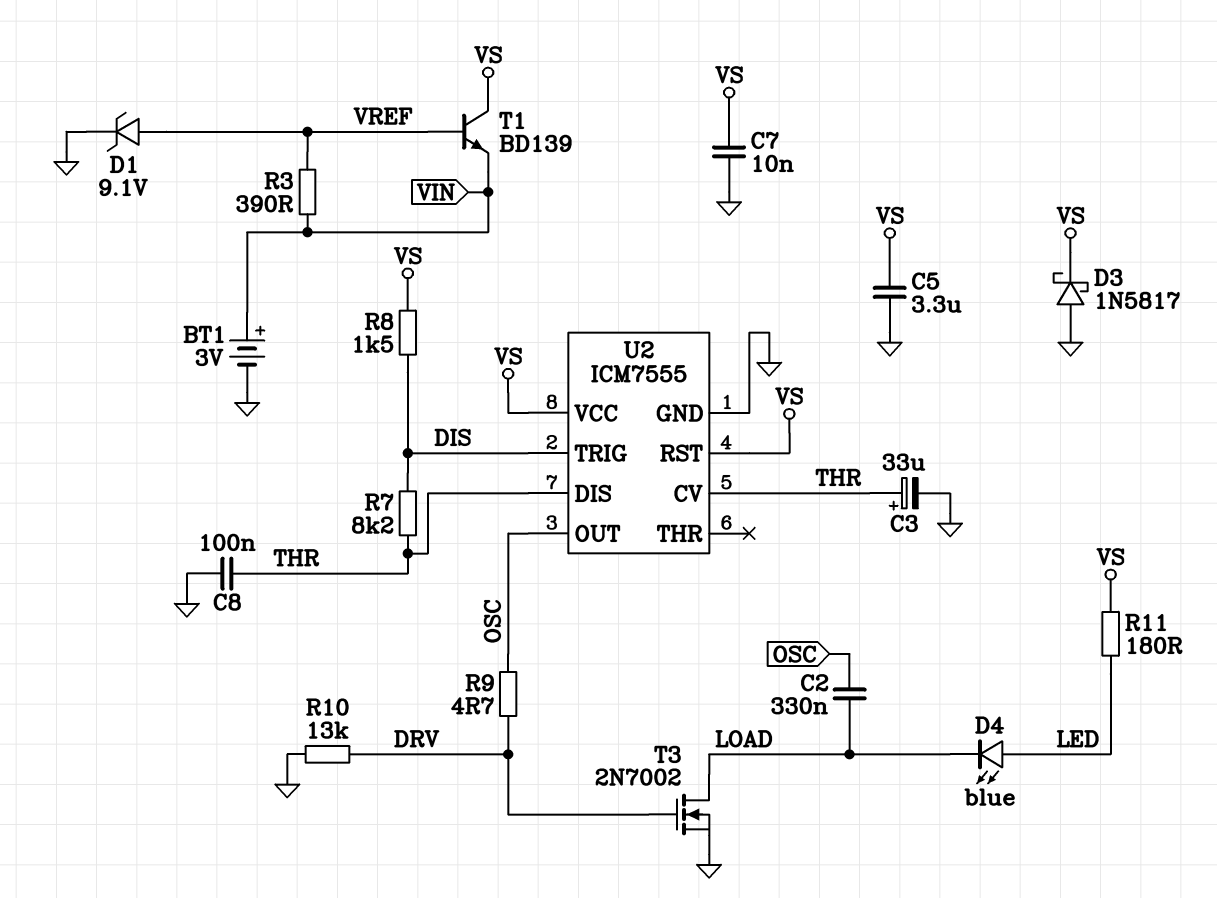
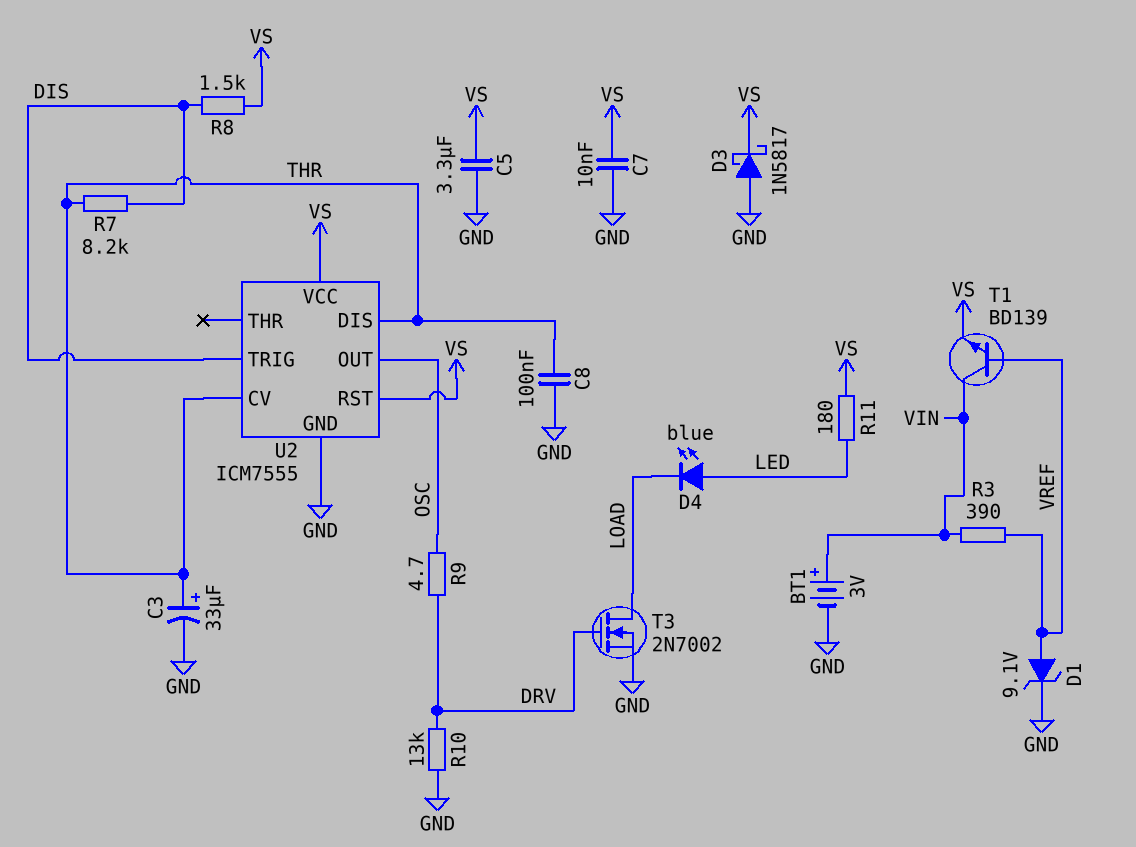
C2: 330nF (LOAD, OSC) -> none
T1: NPN BD139 (B VREF, C VS, E VIN) -> NPN BD139 (B VREF, C VIN, E VS)

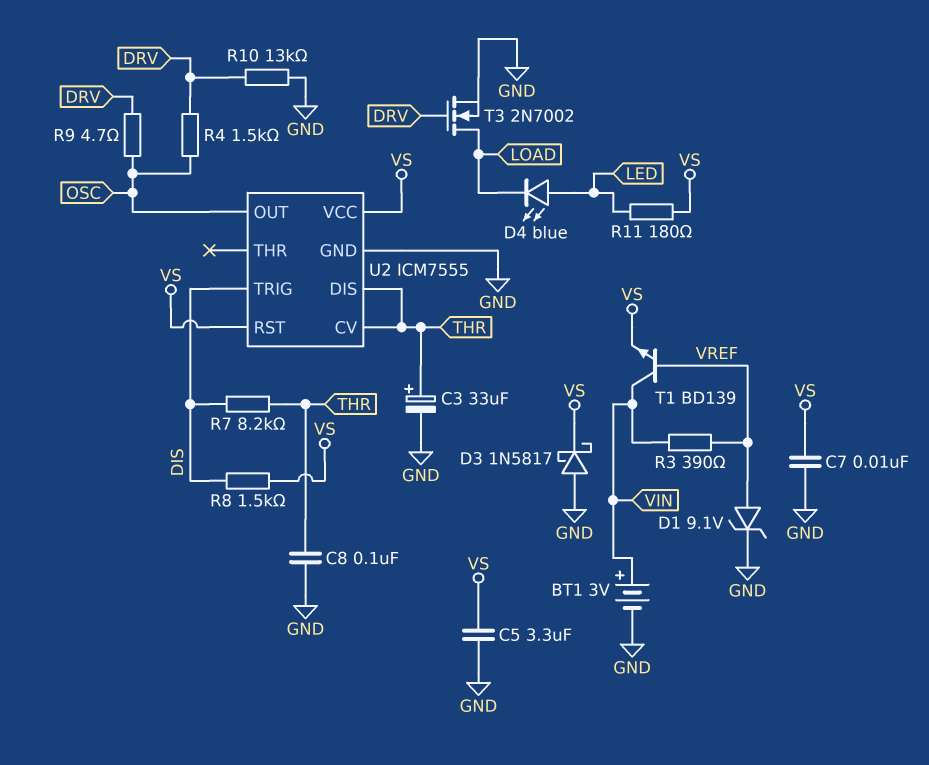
R4: none -> 1.5k (DRV, OSC)

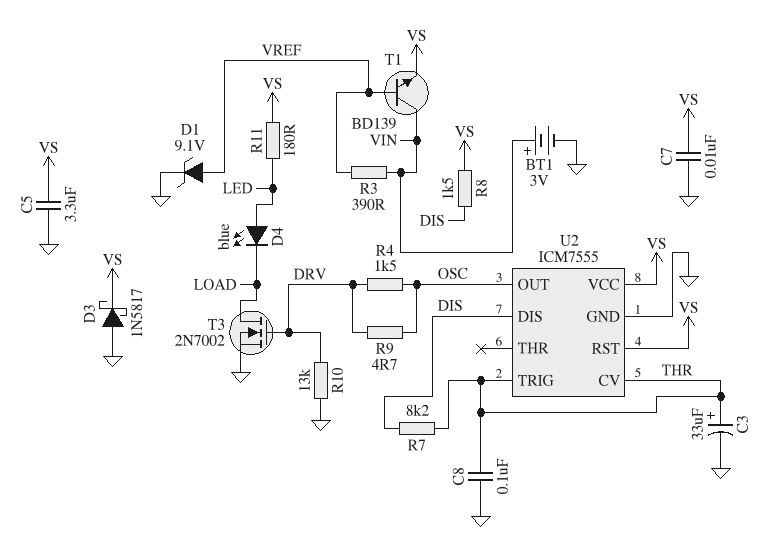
U2 pin DIS: THR -> DIS
U2 pin TRIG: DIS -> THR

